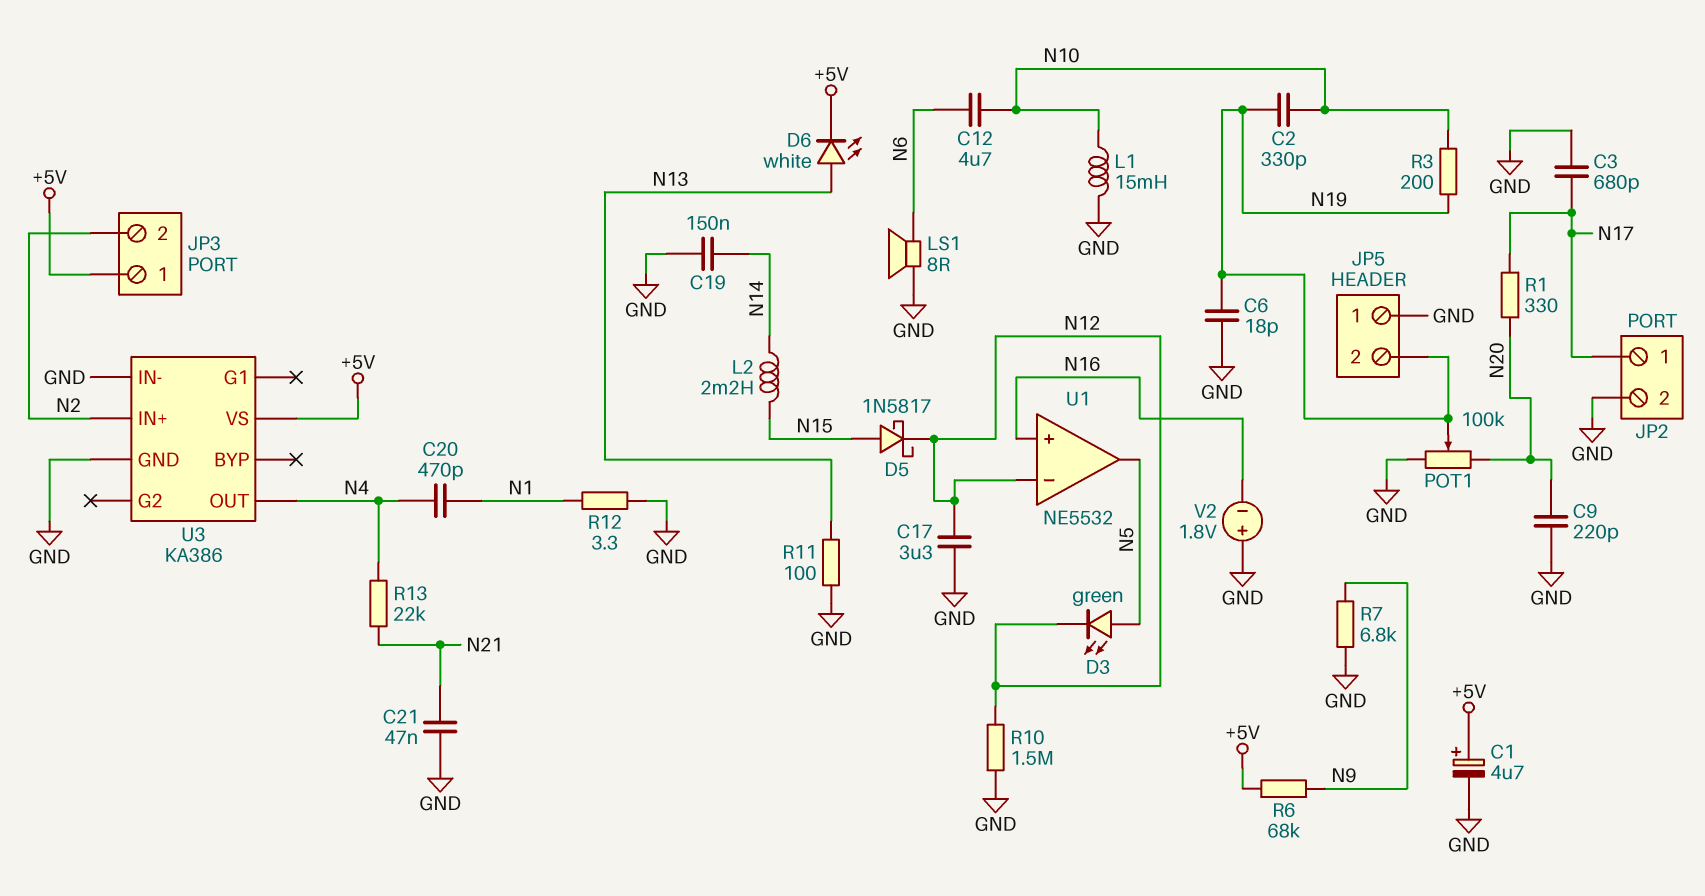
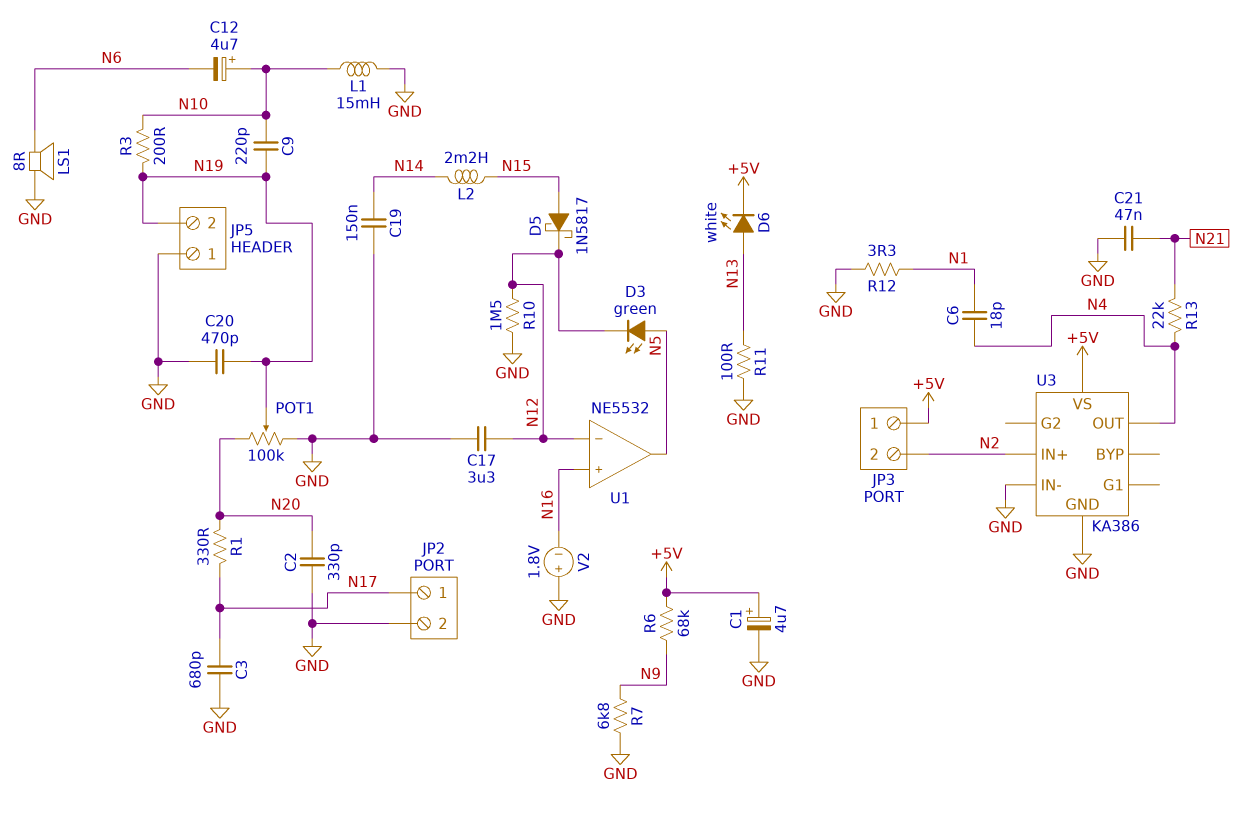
C2: 330pF (N10, N19) -> 330pF (GND, N20)
C6: 18pF (GND, N19) -> 18pF (N1, N4)
C9: 220pF (GND, N20) -> 220pF (N10, N19)
C12: 4.7uF (N6, N10) -> 4.7uF (plus N10, minus N6)
C20: 470pF (N1, N4) -> 470pF (GND, N19)

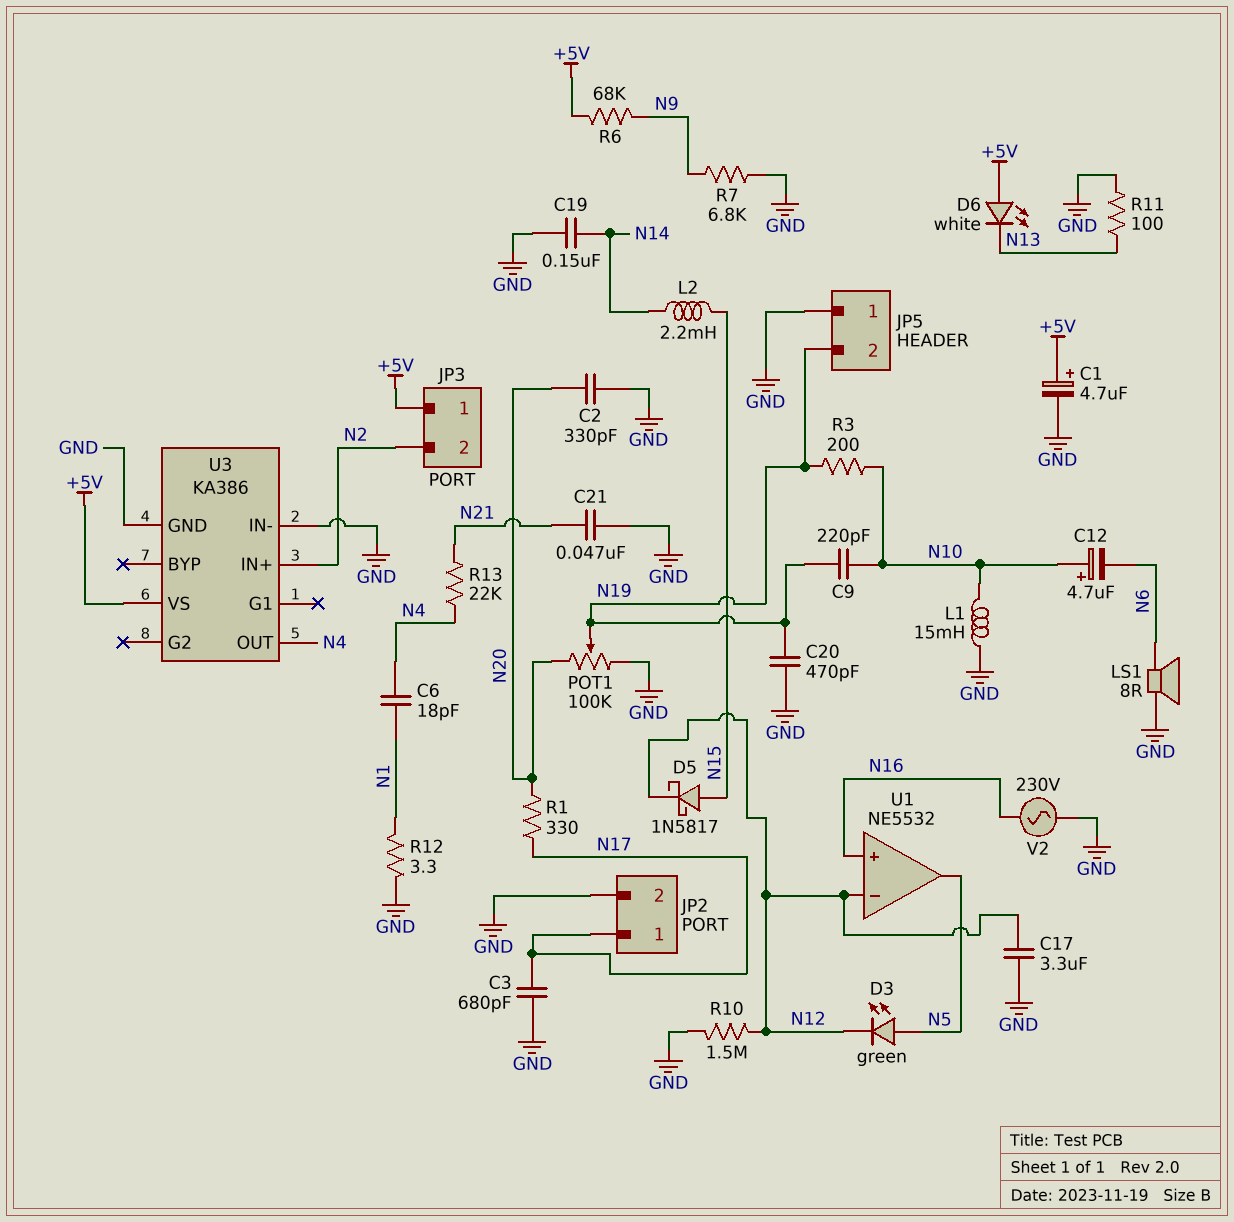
D6: LED white (A N13, K +5V) -> LED white (A +5V, K N13)
V2: 1.8V (plus GND, minus N16) -> AC 230V (GND, N16)

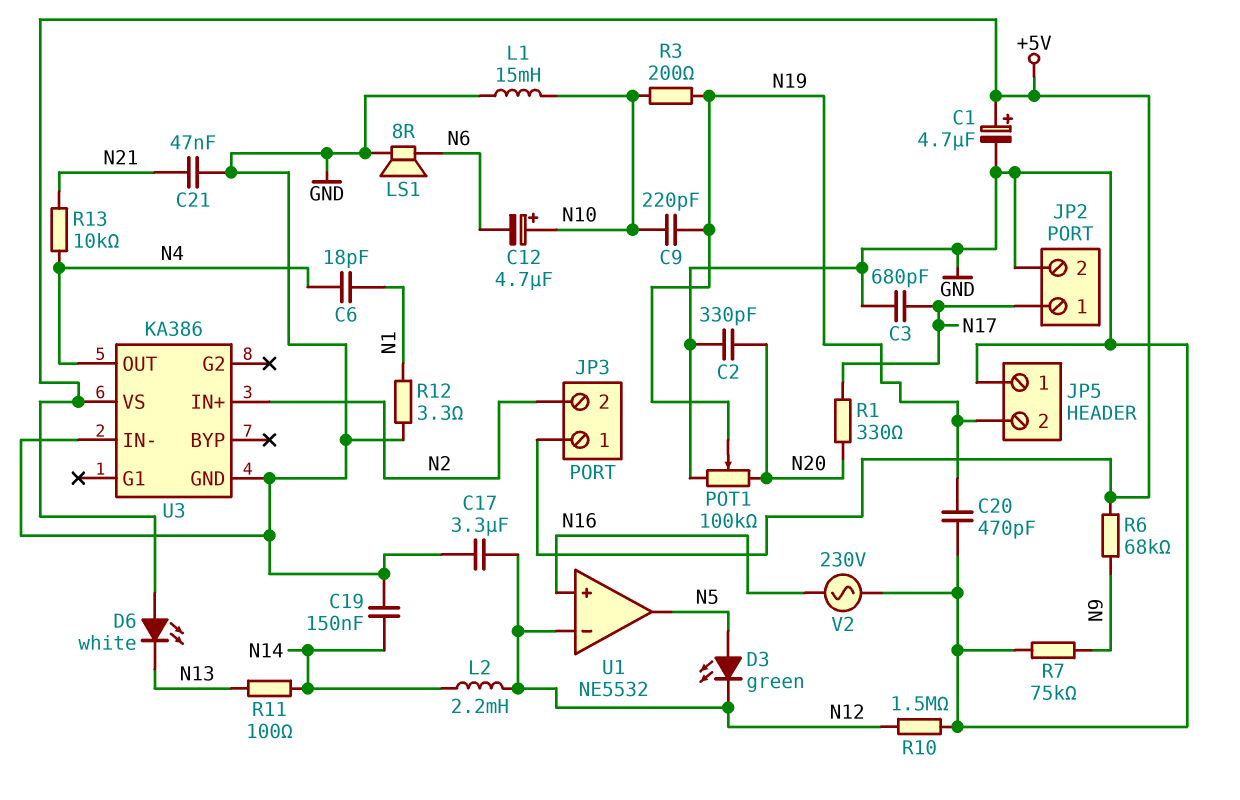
D5: schottky 1N5817 (A N15, K N12) -> none
L2: 2.2mH (N14, N15) -> 2.2mH (N12, N14)
R7: 6.8k (GND, N9) -> 75k (GND, N9)
R11: 100 (GND, N13) -> 100 (N13, N14)
R13: 22k (N4, N21) -> 10k (N4, N21)

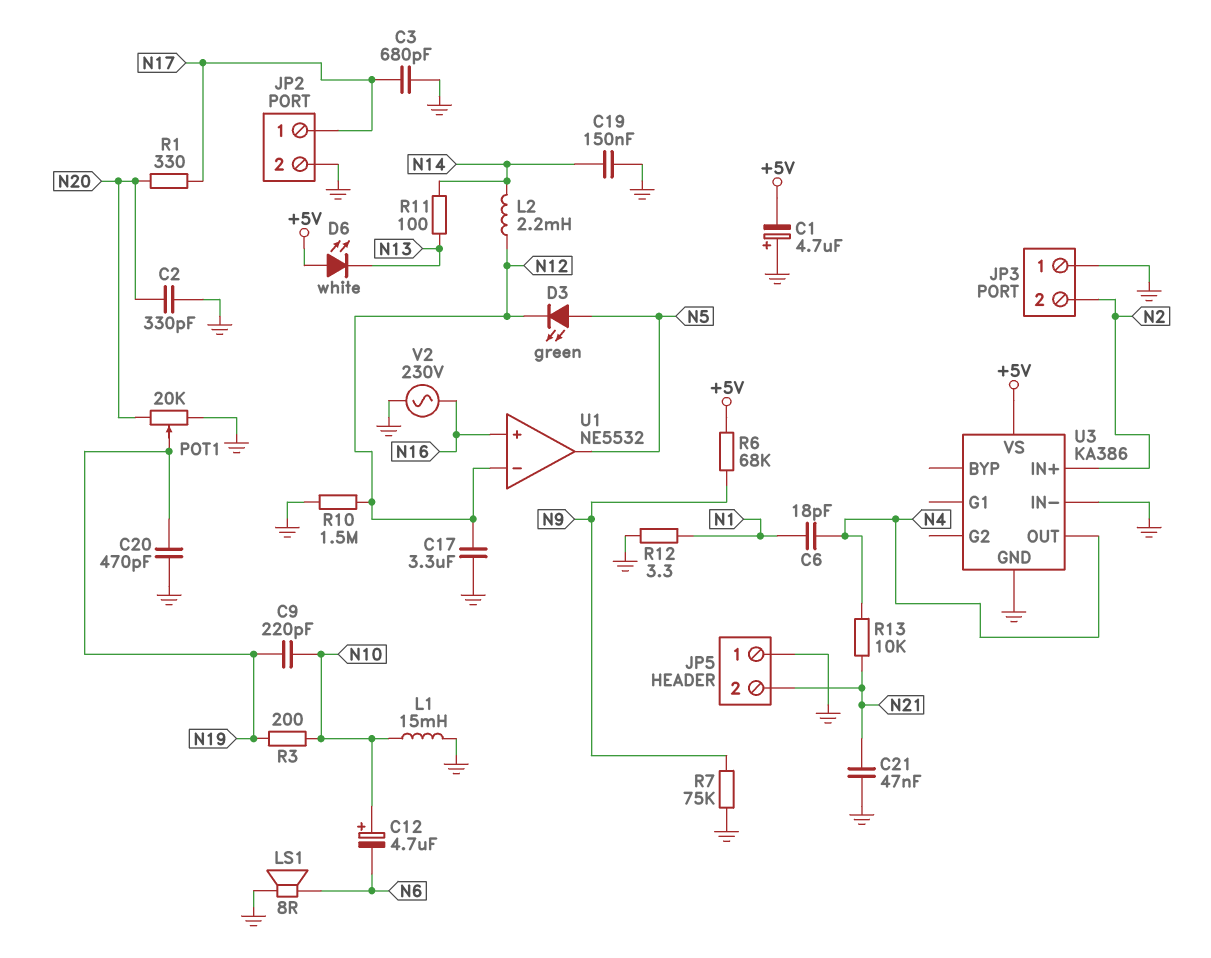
C1: 4.7uF (plus +5V, minus GND) -> 4.7uF (plus GND, minus +5V)
JP3 pin 1: +5V -> GND
JP5 pin 2: N19 -> N21
POT1: 100k (GND, N20, wiper N19) -> 20k (GND, N20, wiper N19)

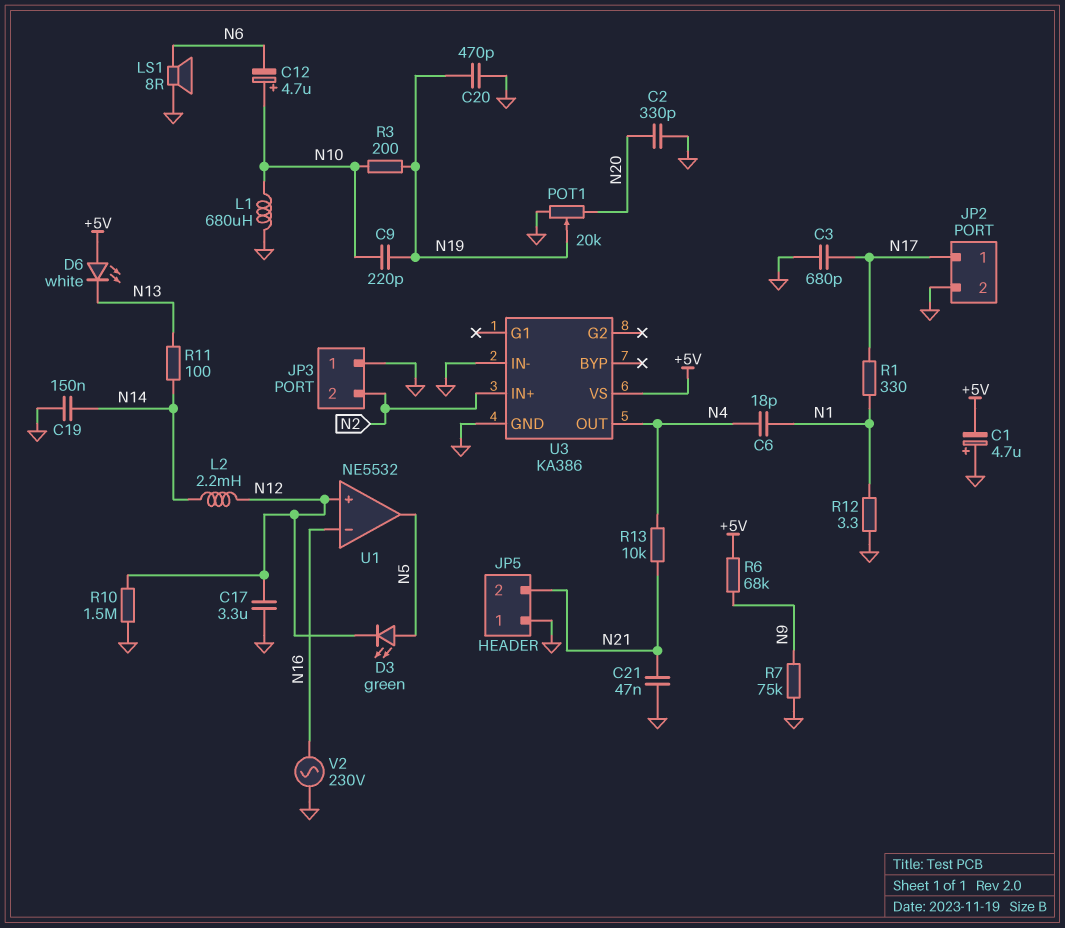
L1: 15mH (GND, N10) -> 680uH (GND, N10)
R1: 330 (N17, N20) -> 330 (N1, N17)
U1 pin in+: N16 -> N12
U1 pin in-: N12 -> N16

